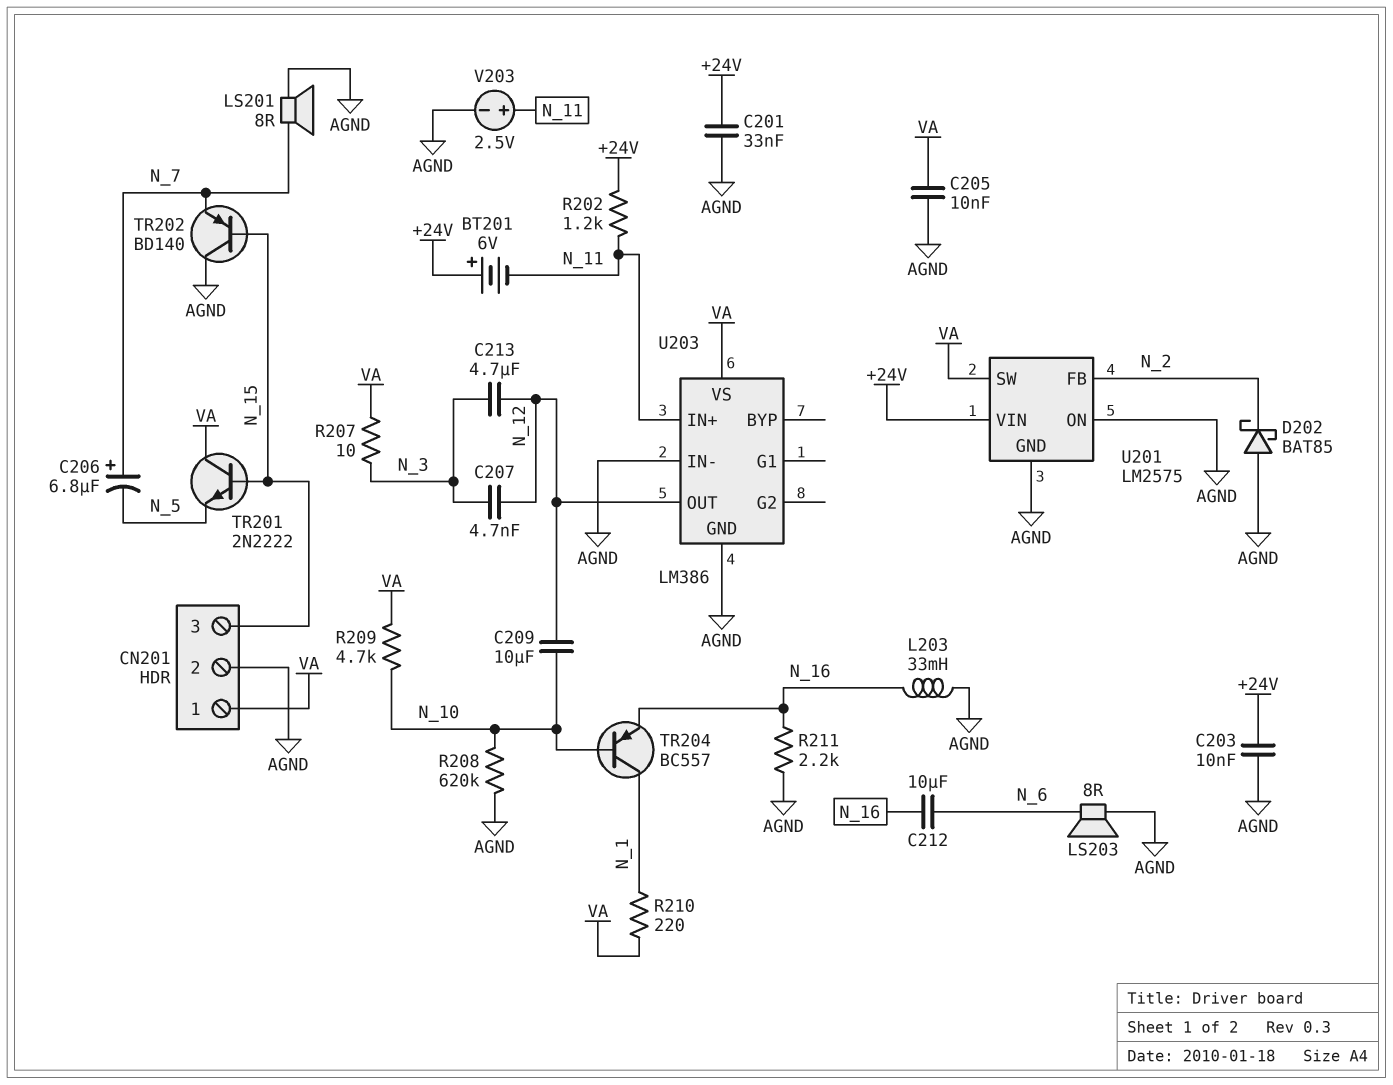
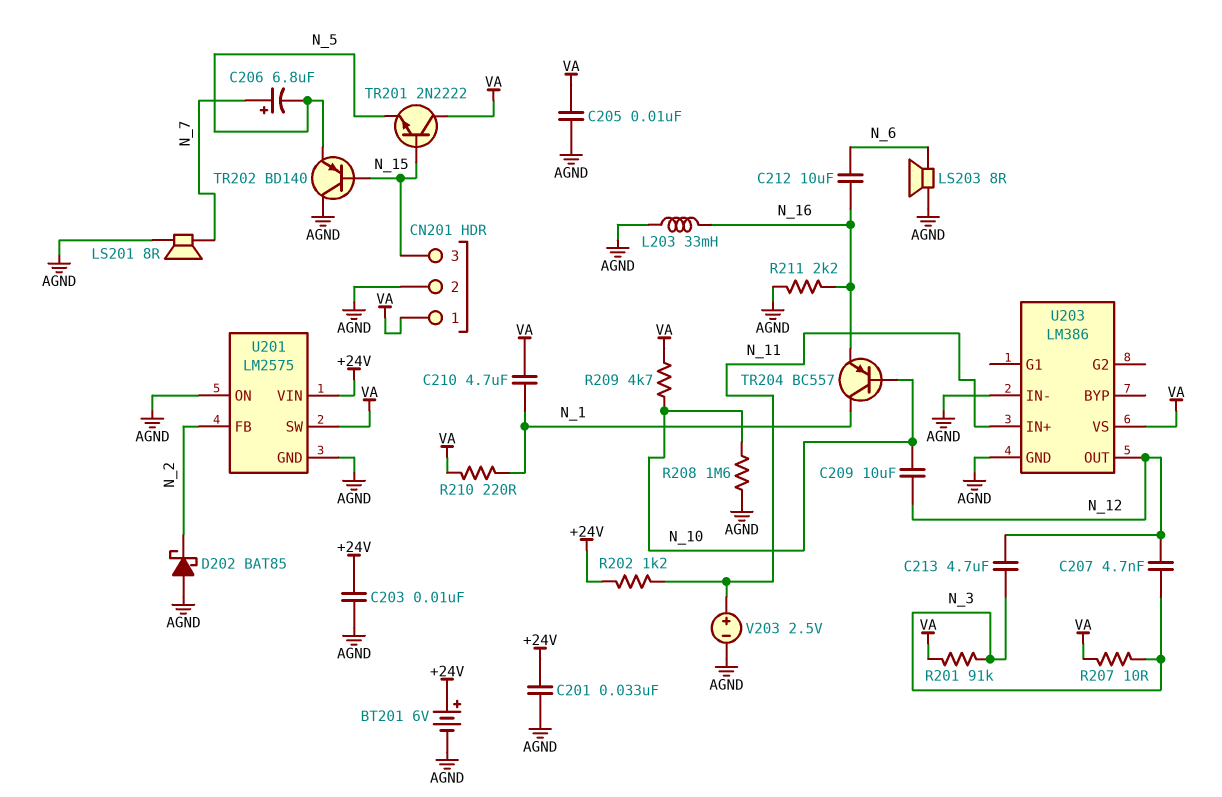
BT201: 6V (plus +24V, minus N_11) -> 6V (plus +24V, minus AGND)
C210: none -> 4.7uF (N_1, VA)
R201: none -> 91k (N_3, VA)
R208: 620k (AGND, N_10) -> 1.6M (AGND, N_10)
TR202: PNP BD140 (B N_15, C AGND, E N_7) -> PNP BD140 (B N_15, C AGND, E N_5)

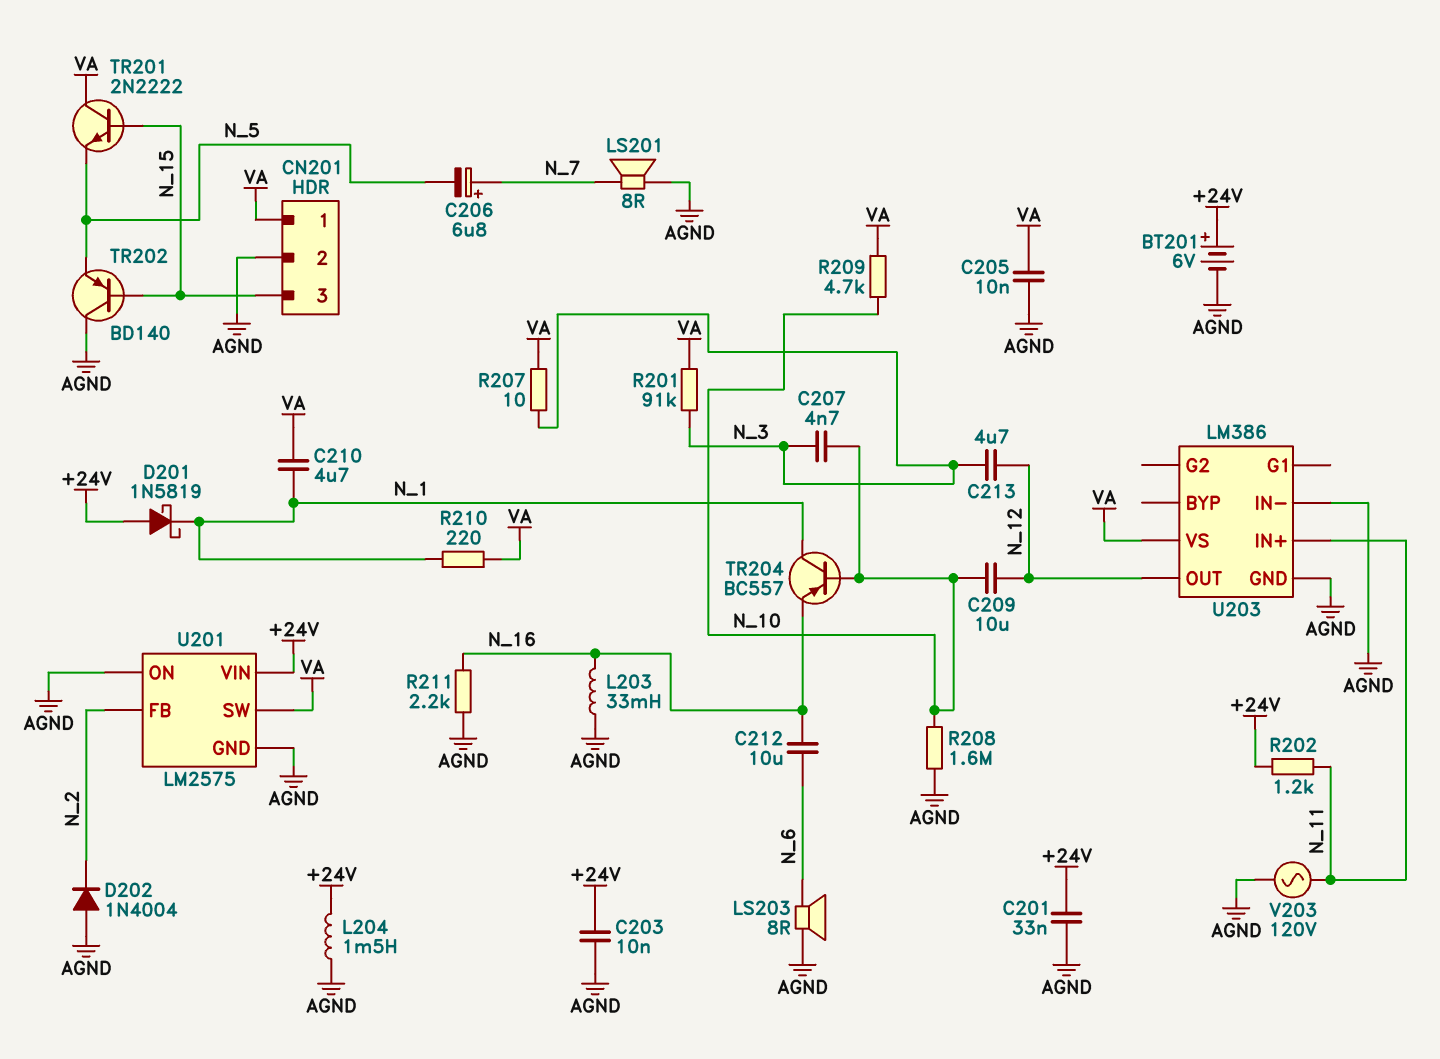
C207: 4.7nF (N_3, N_12) -> 4.7nF (N_3, N_10)
D201: none -> schottky 1N5819 (A +24V, K N_1)
D202: schottky BAT85 (A AGND, K N_2) -> diode 1N4004 (A AGND, K N_2)
L204: none -> 1.5mH (+24V, AGND)
V203: 2.5V (plus N_11, minus AGND) -> AC 120V (AGND, N_11)

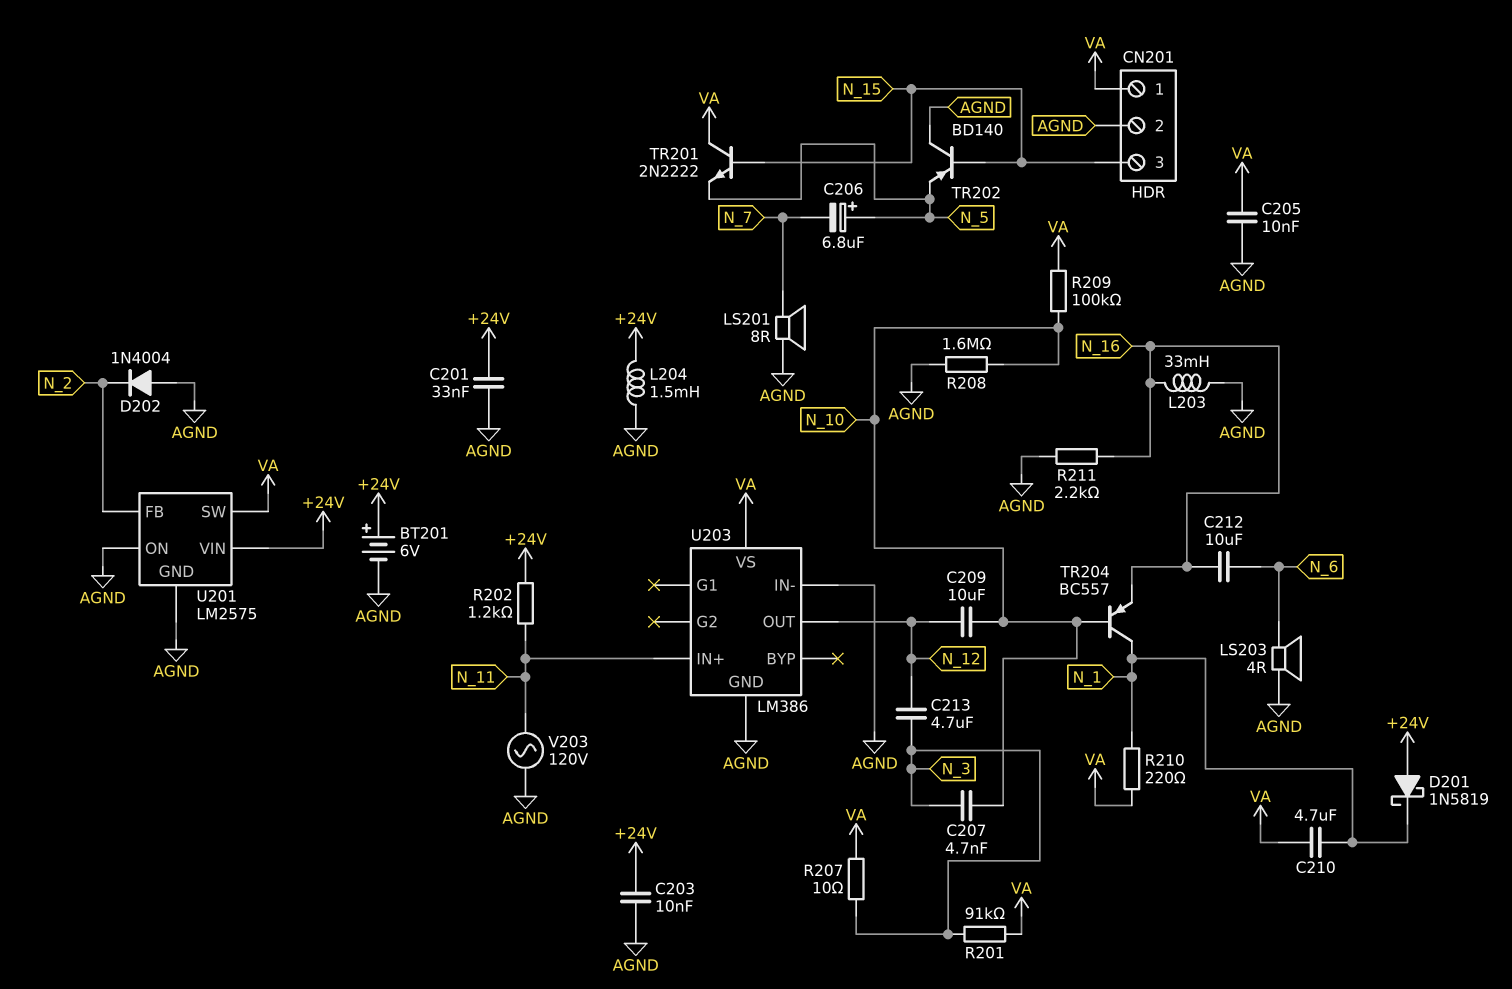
C206: 6.8uF (plus N_7, minus N_5) -> 6.8uF (plus N_5, minus N_7)
LS203: speaker 8R (AGND, N_6) -> speaker 4R (AGND, N_6)
R209: 4.7k (N_10, VA) -> 100k (N_10, VA)

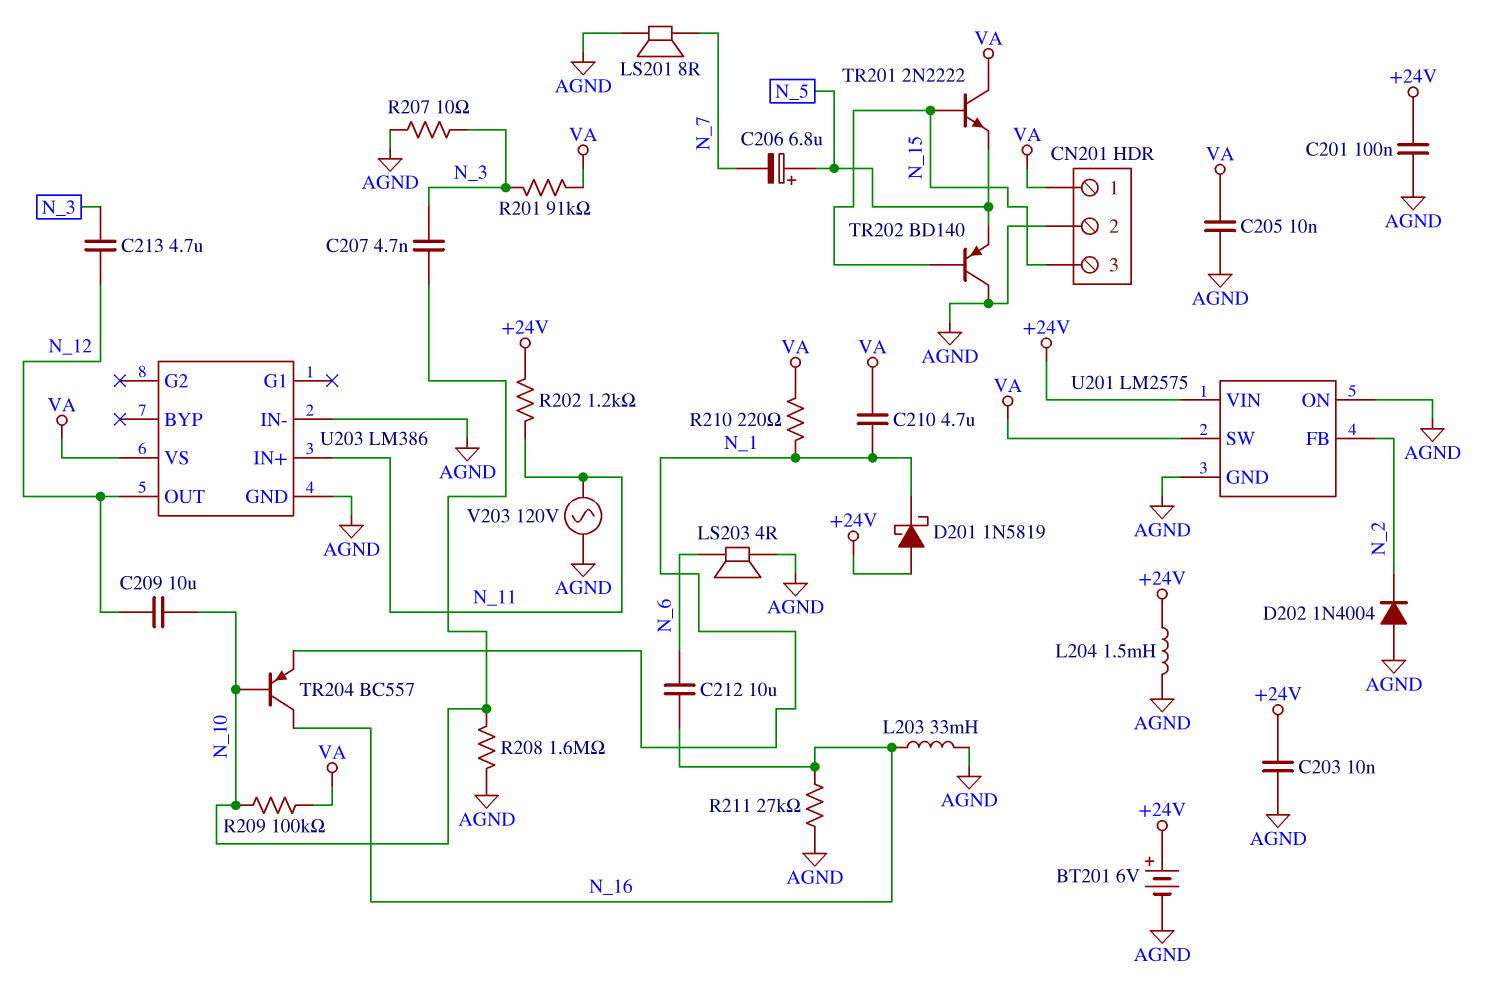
C201: 33nF (+24V, AGND) -> 100nF (+24V, AGND)
R207: 10 (N_3, VA) -> 10 (AGND, N_3)
R211: 2.2k (AGND, N_16) -> 27k (AGND, N_16)
TR204: PNP BC557 (B N_10, C N_1, E N_16) -> PNP BC557 (B N_10, C N_16, E N_1)

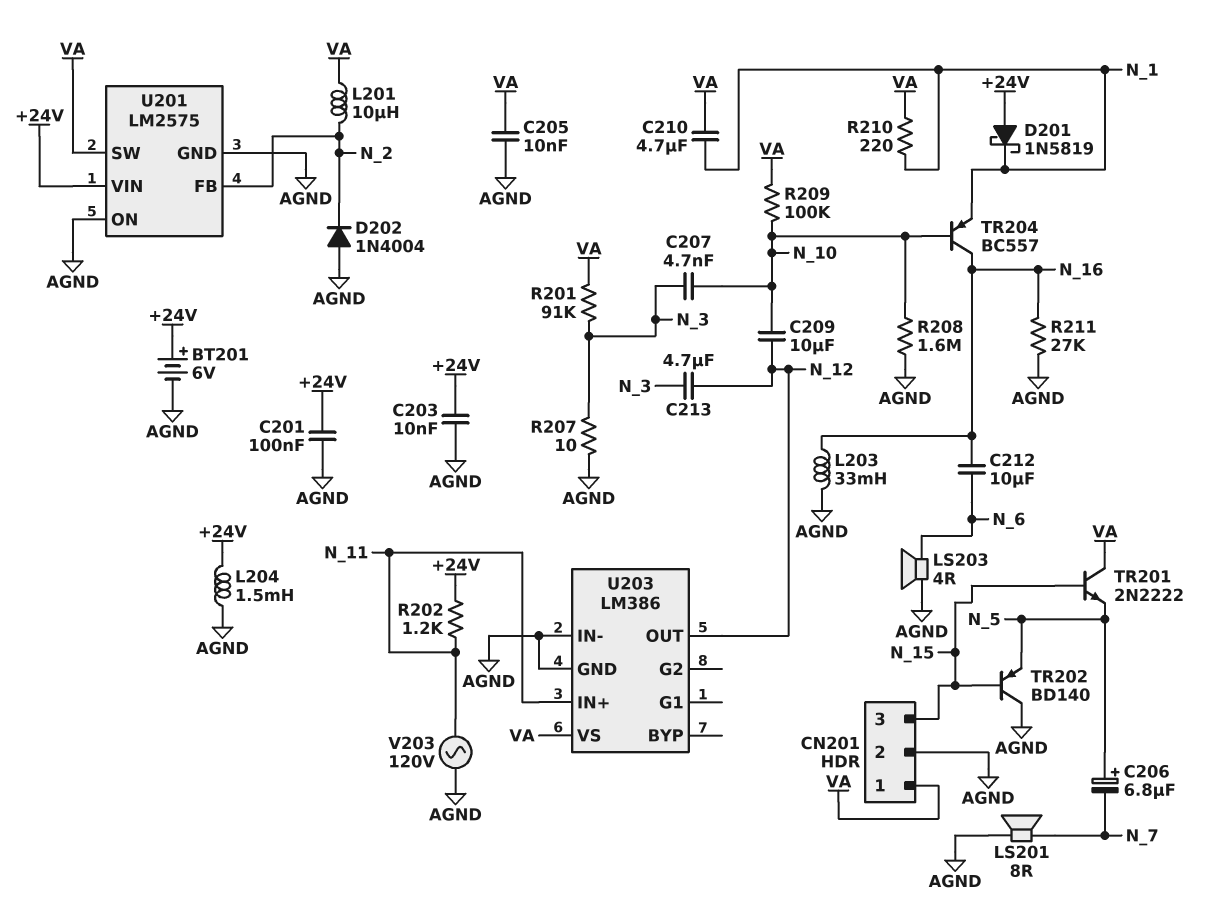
L201: none -> 10uH (N_2, VA)

